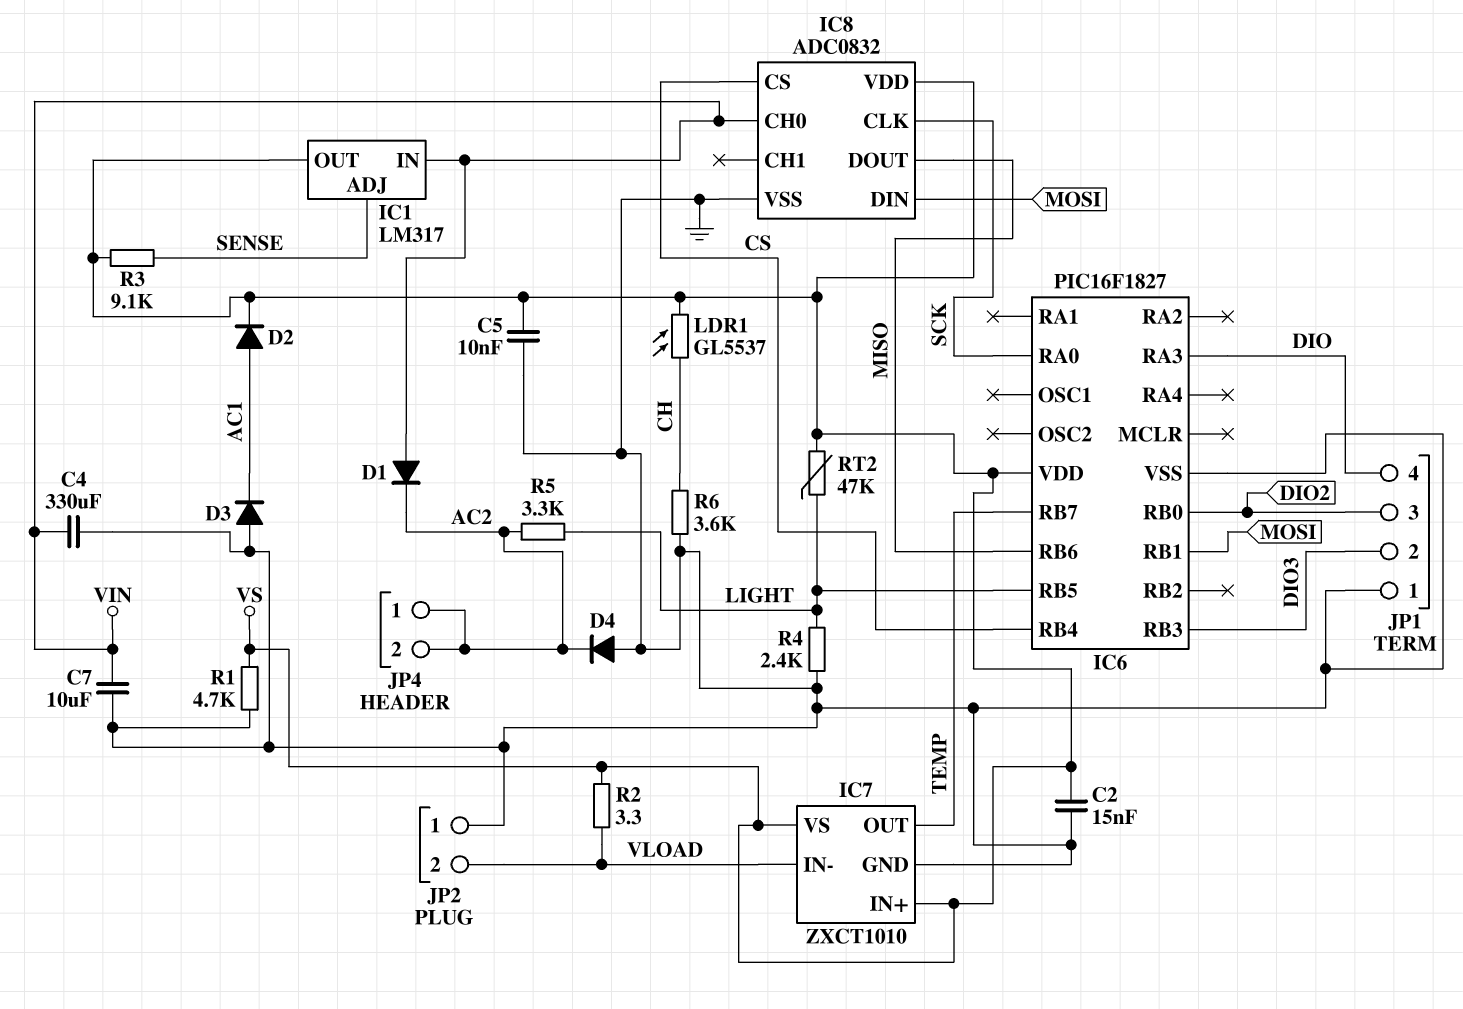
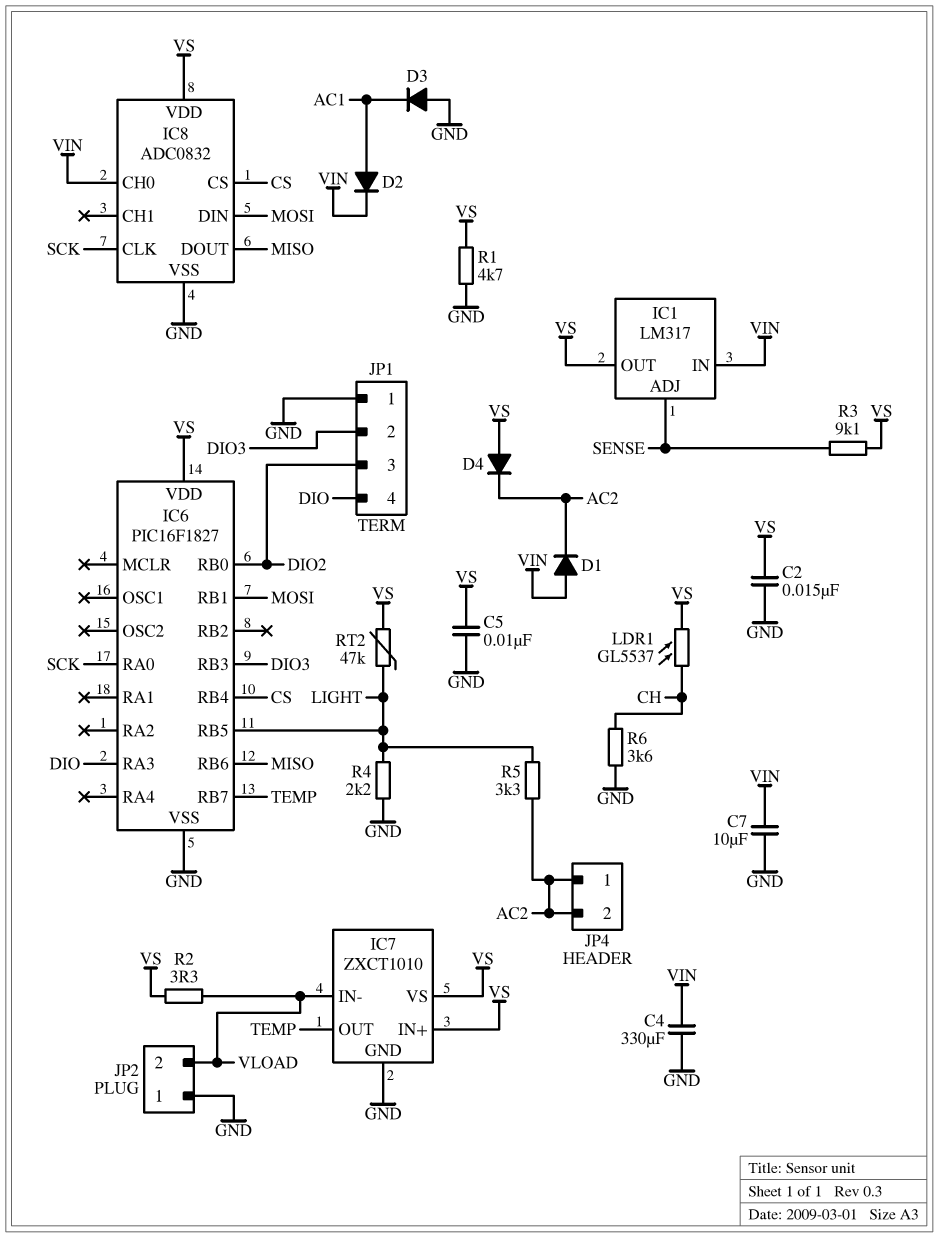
D2: diode (A AC1, K VS) -> diode (A AC1, K VIN)
D4: diode (A GND, K AC2) -> diode (A VS, K AC2)
R4: 2.4k (GND, LIGHT) -> 2.2k (GND, LIGHT)

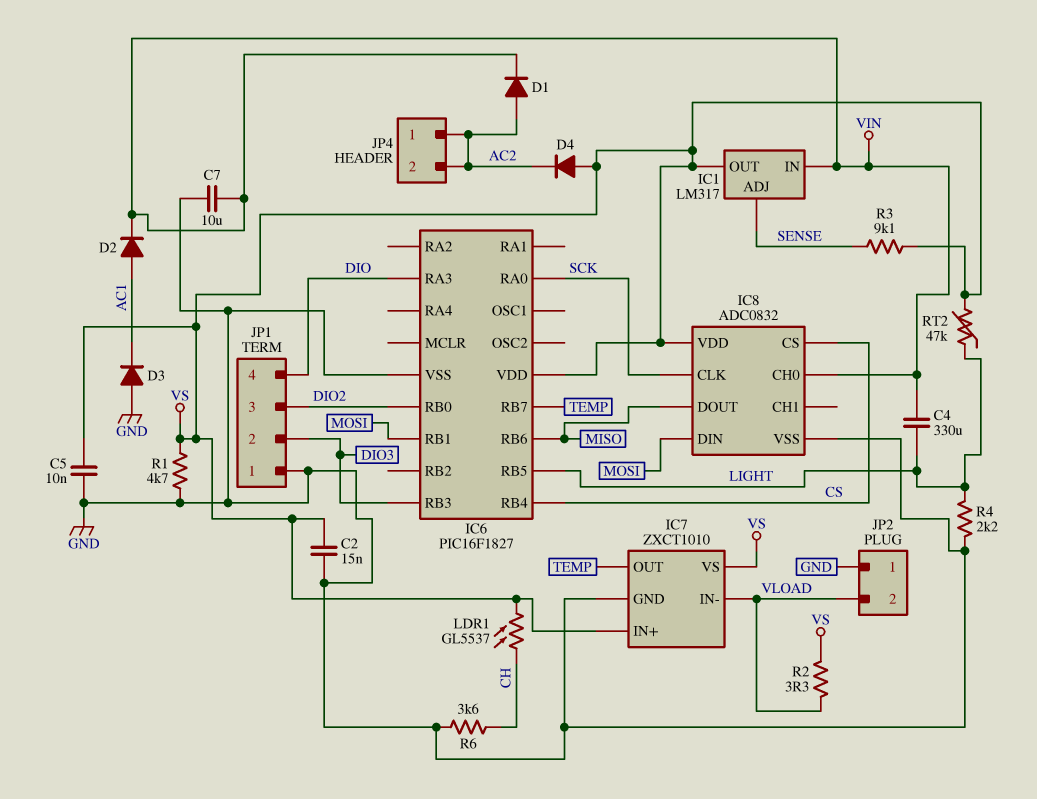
C4: 330uF (GND, VIN) -> 330uF (LIGHT, VIN)
D1: diode (A VIN, K AC2) -> diode (A AC2, K VIN)
R5: 3.3k (AC2, LIGHT) -> none

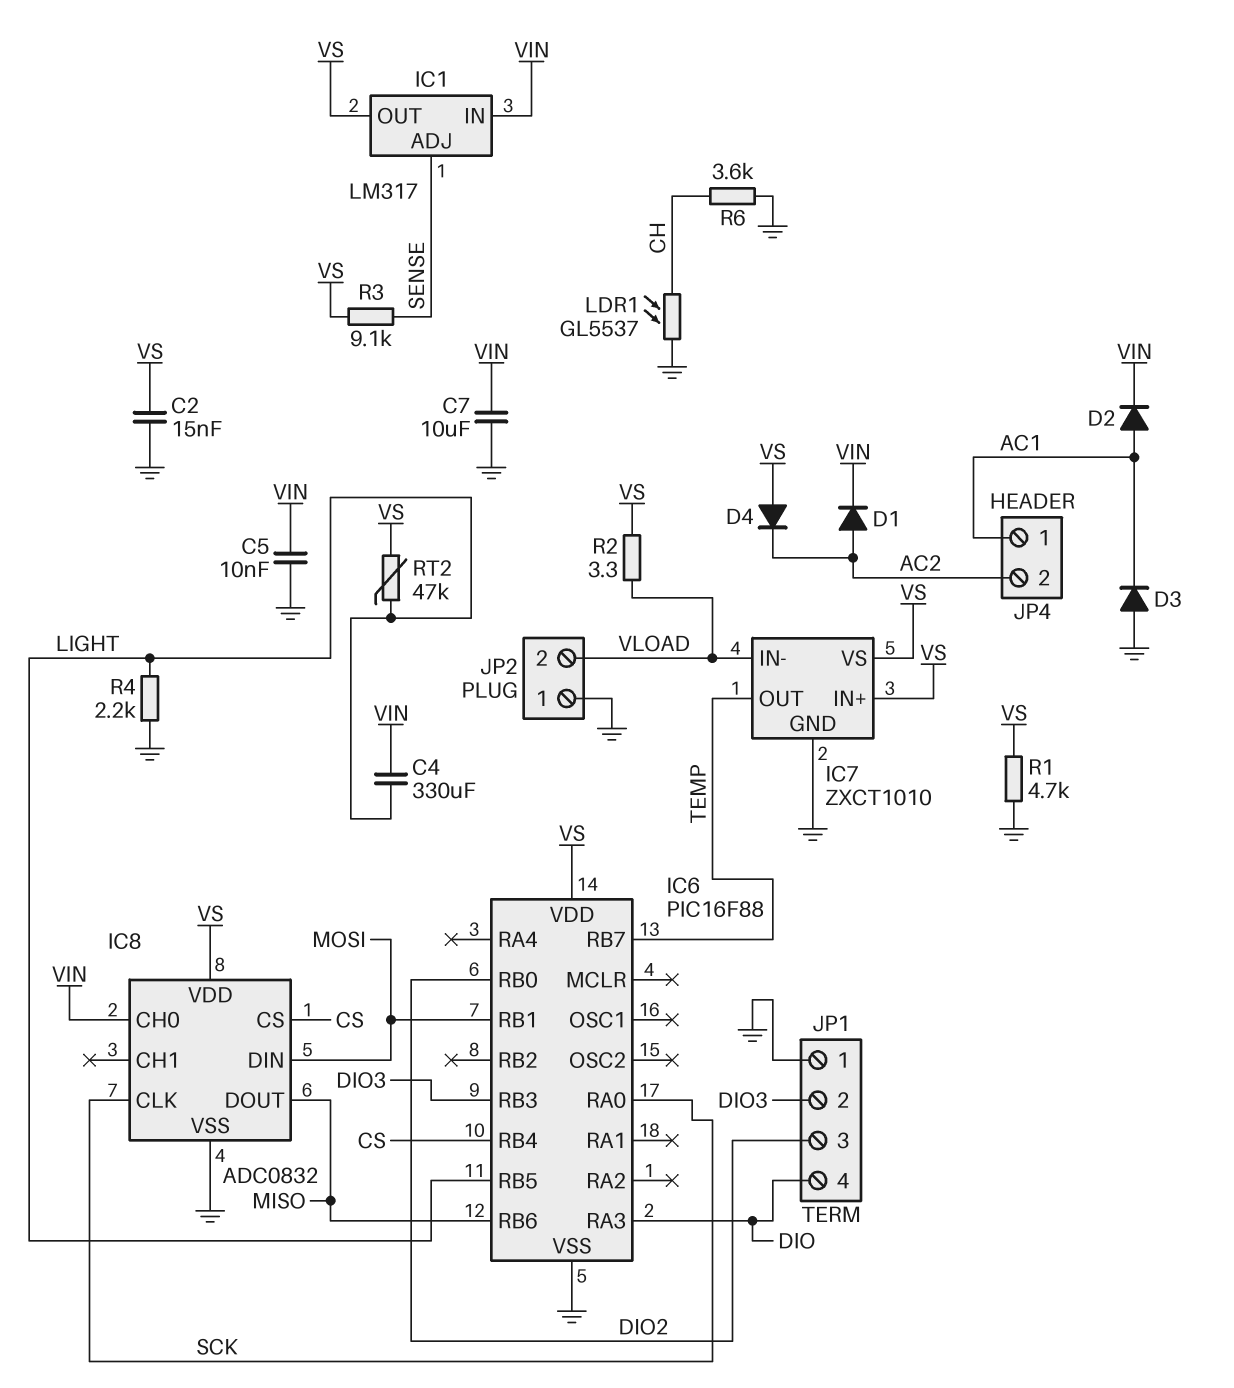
C5: 10nF (GND, VS) -> 10nF (GND, VIN)
IC6: PIC16F1827 -> PIC16F88
JP4 pin 1: AC2 -> AC1
LDR1: GL5537 (CH, VS) -> GL5537 (CH, GND)

